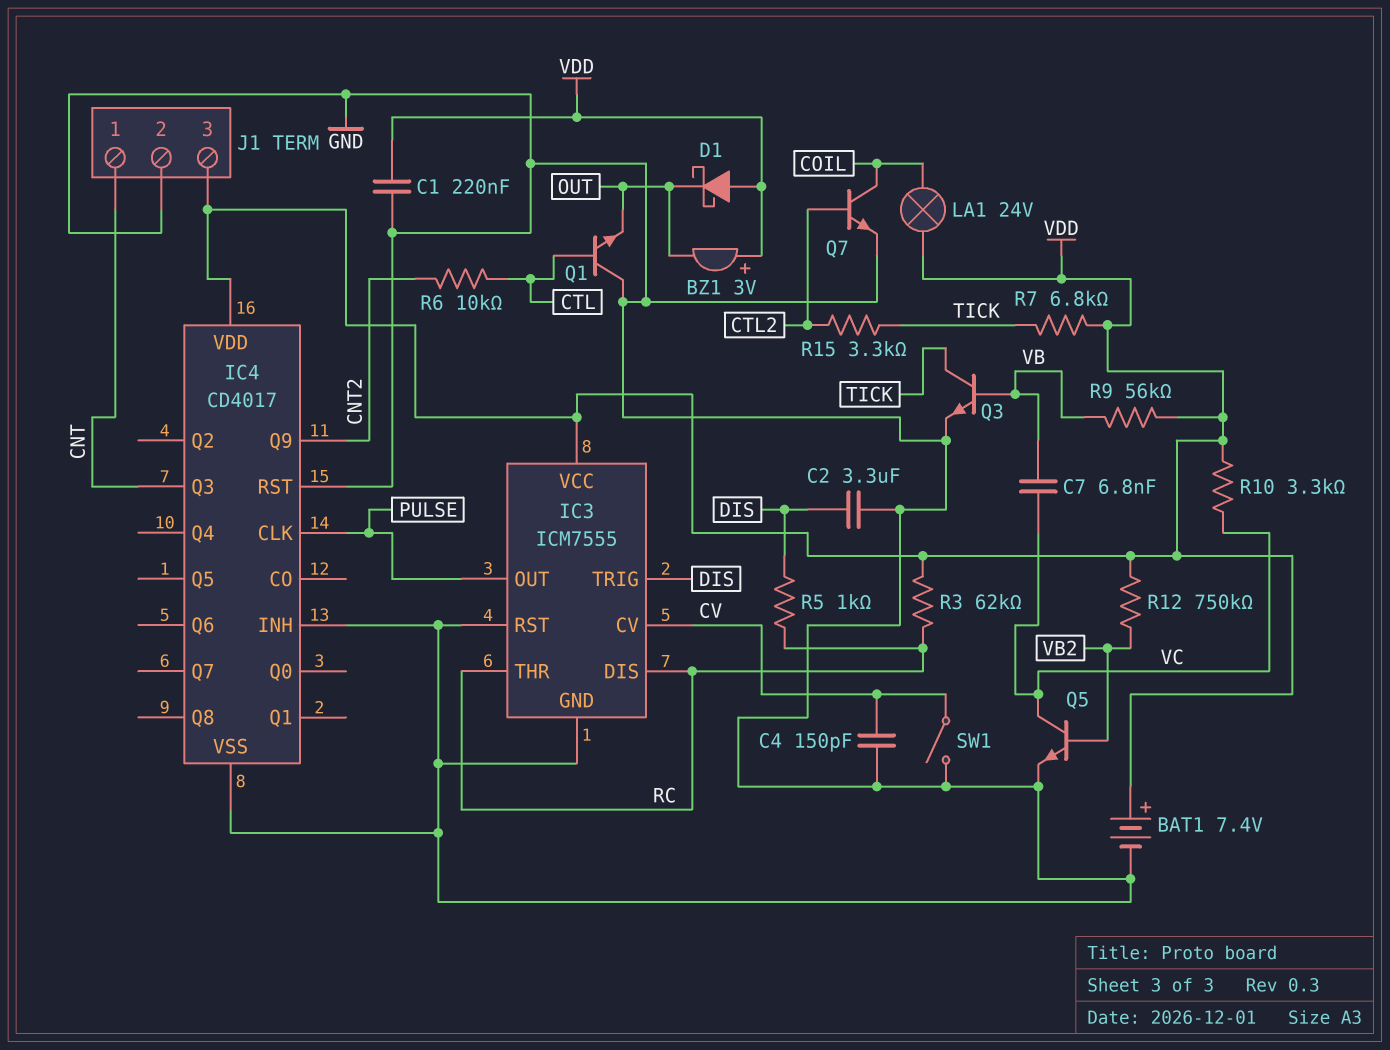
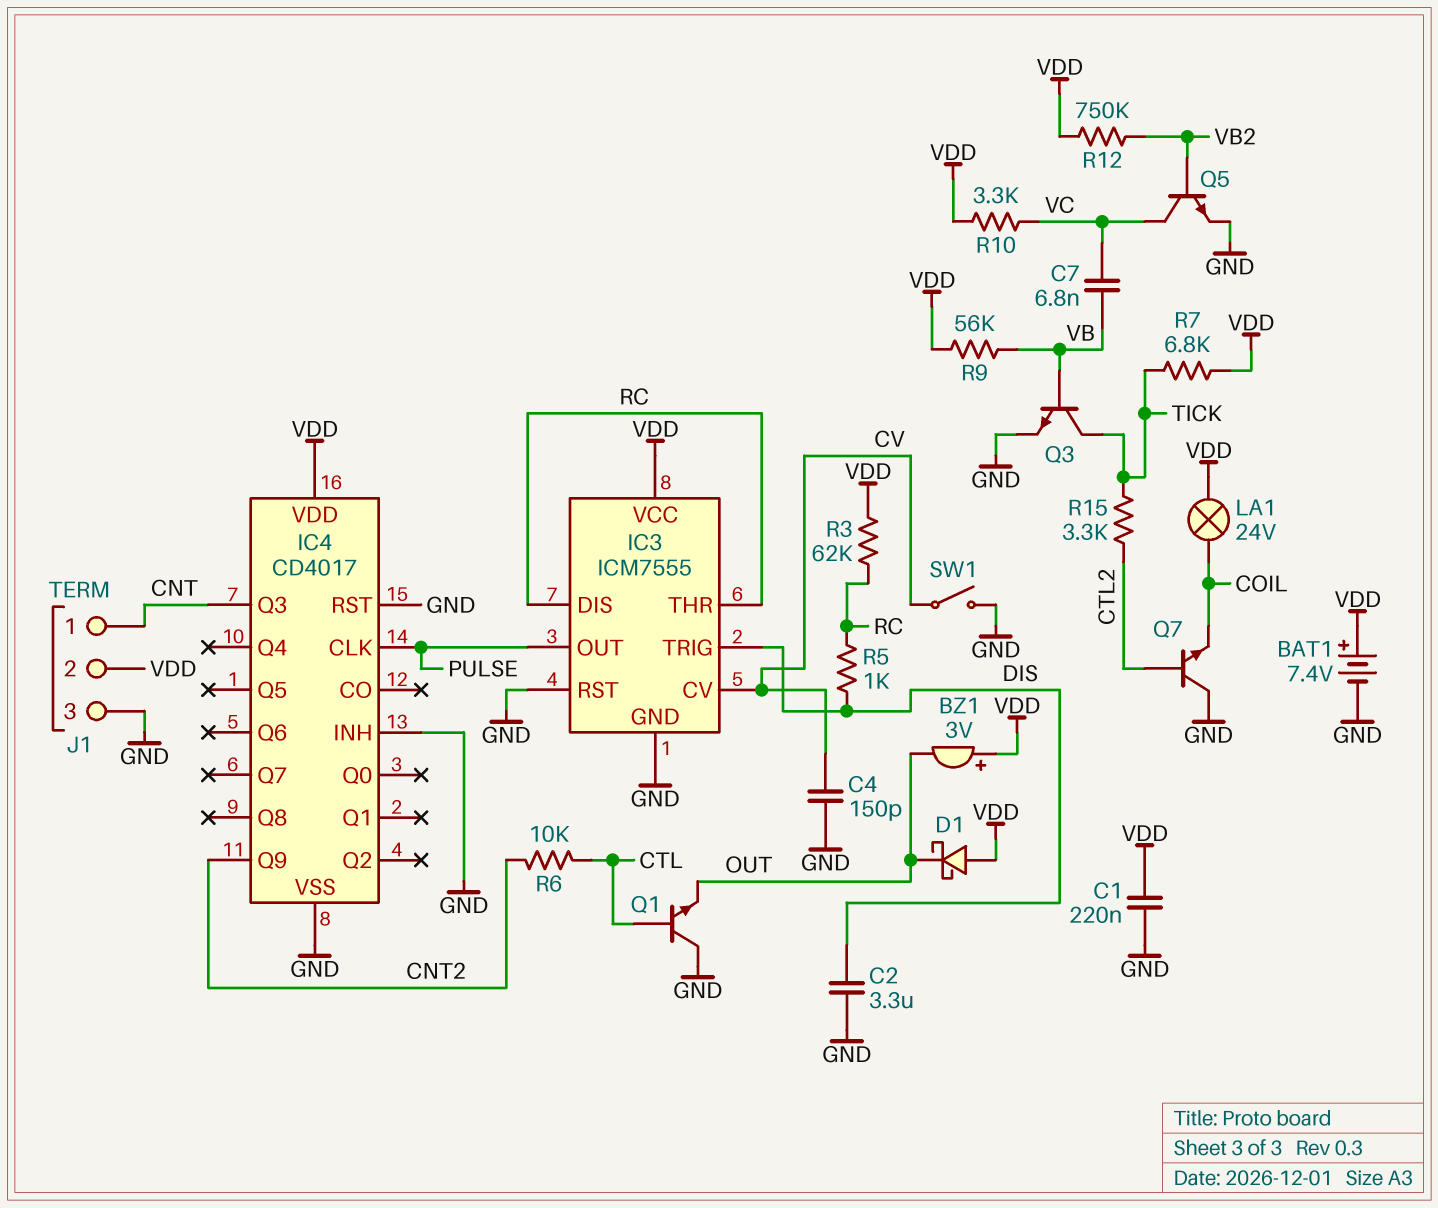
J1 pin 2: GND -> VDD
J1 pin 3: VDD -> GND
Q7: NPN (B CTL2, C COIL, E GND) -> NPN (B CTL2, C GND, E COIL)

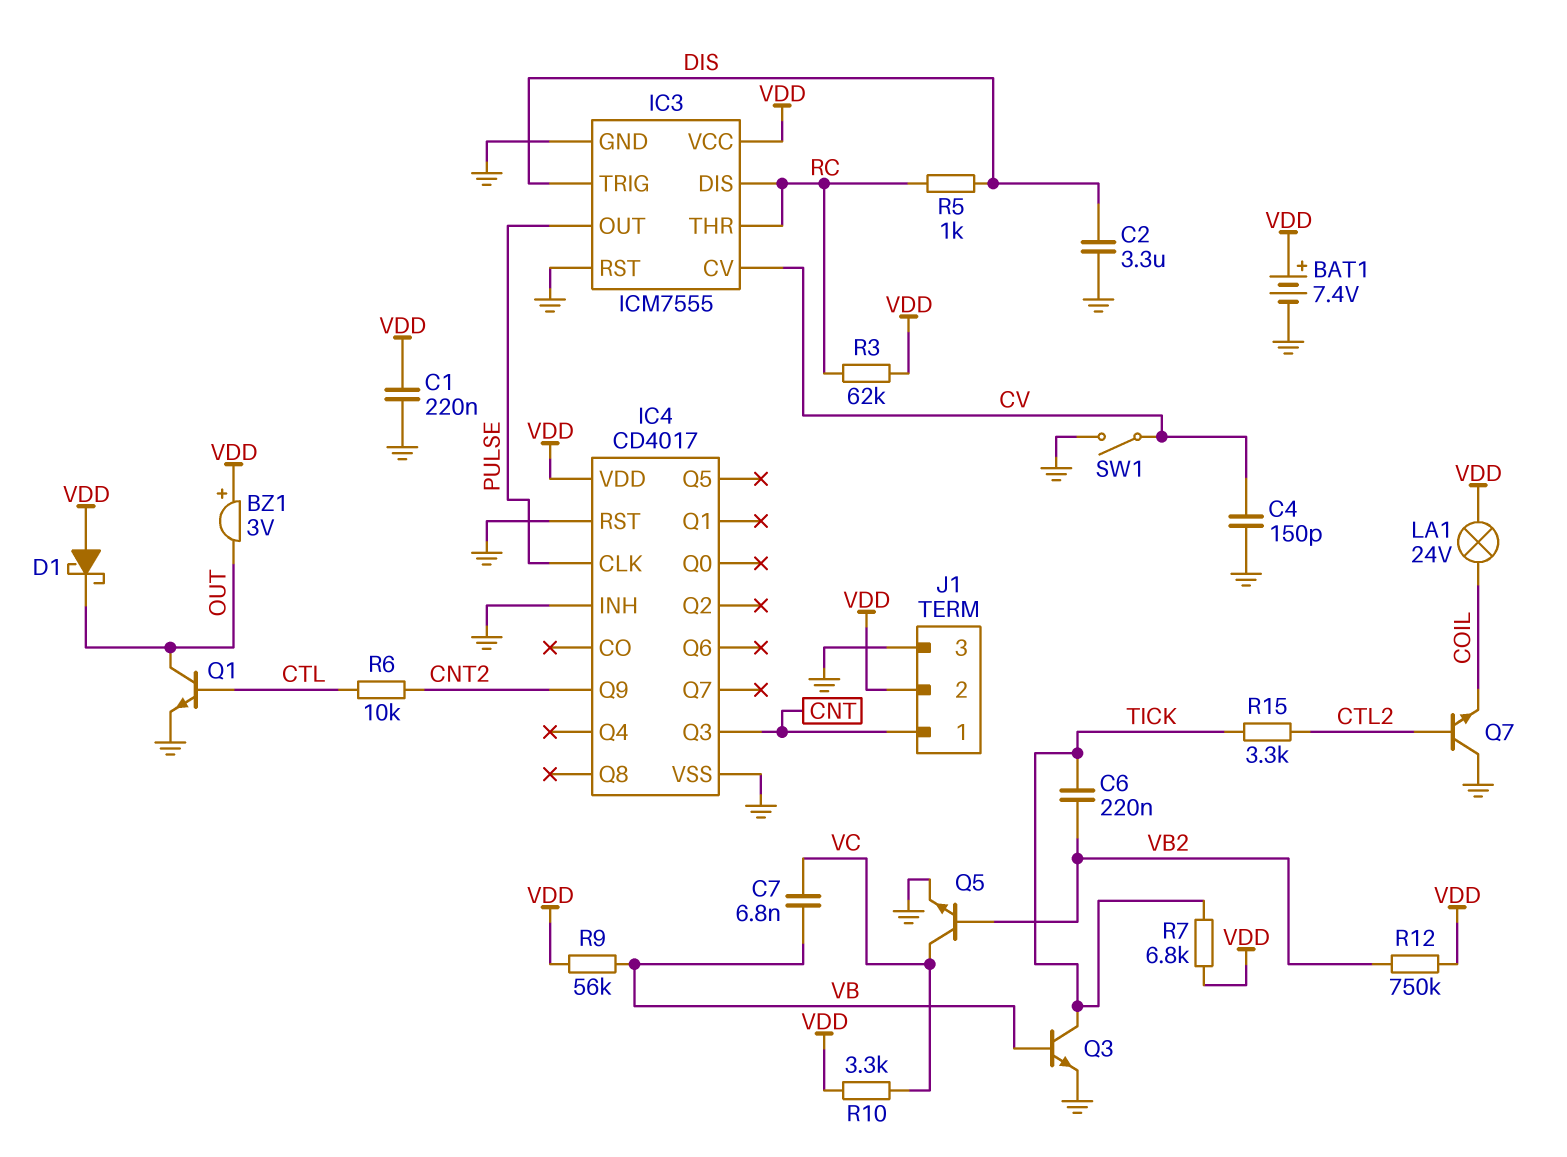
C6: none -> 220nF (TICK, VB2)
Q1: NPN (B CTL, C GND, E OUT) -> NPN (B CTL, C OUT, E GND)

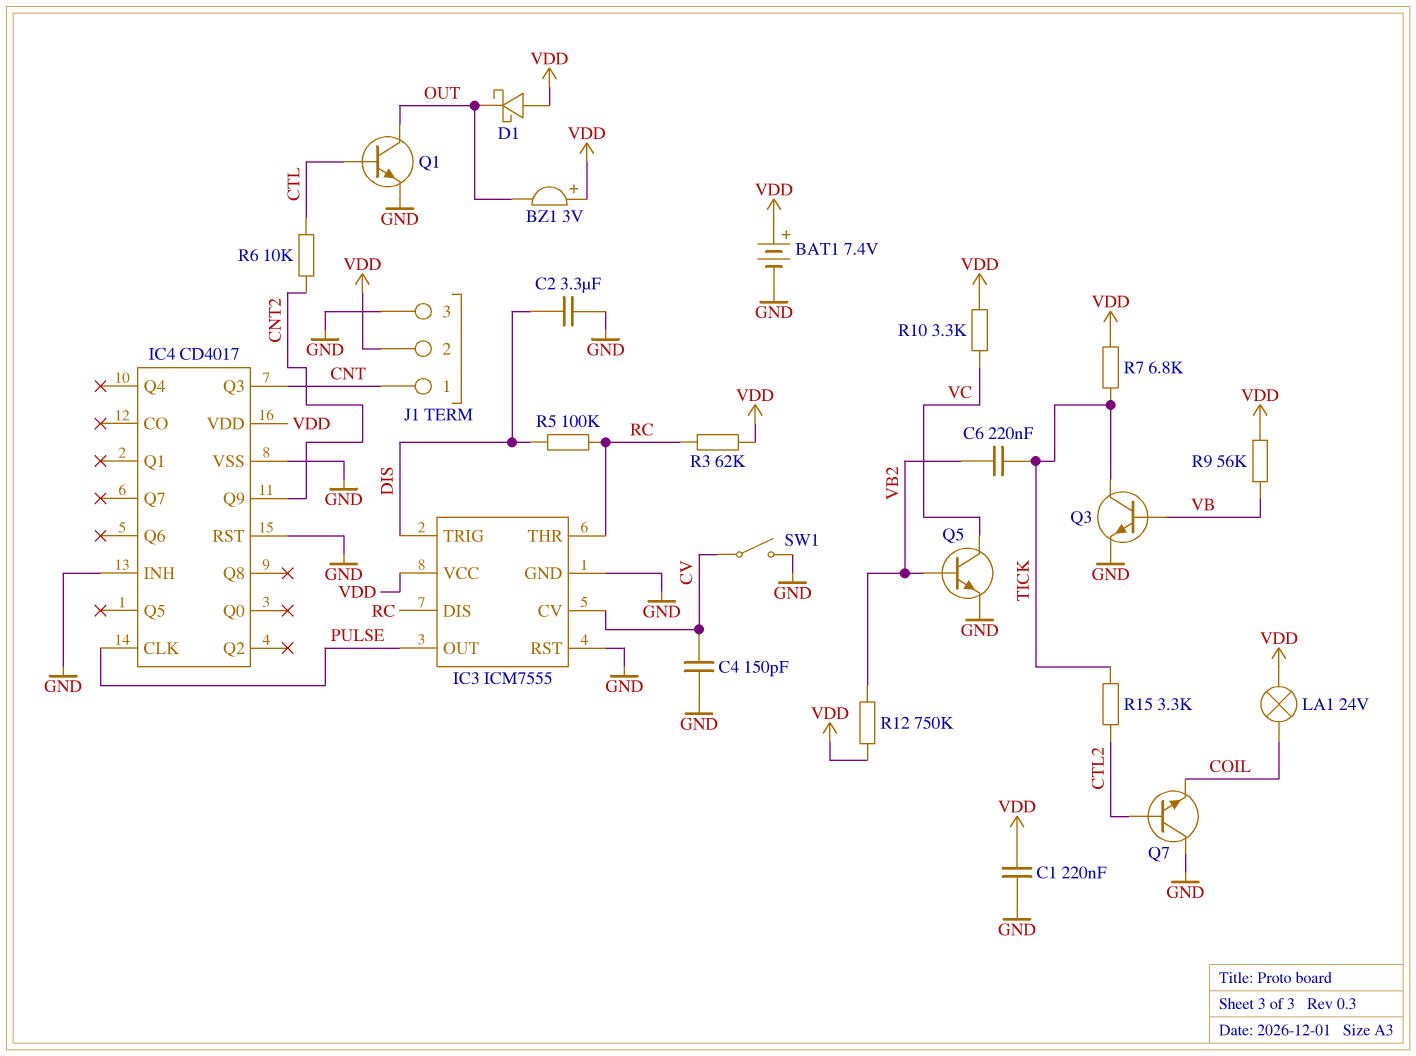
C7: 6.8nF (VB, VC) -> none
R5: 1k (DIS, RC) -> 100k (DIS, RC)

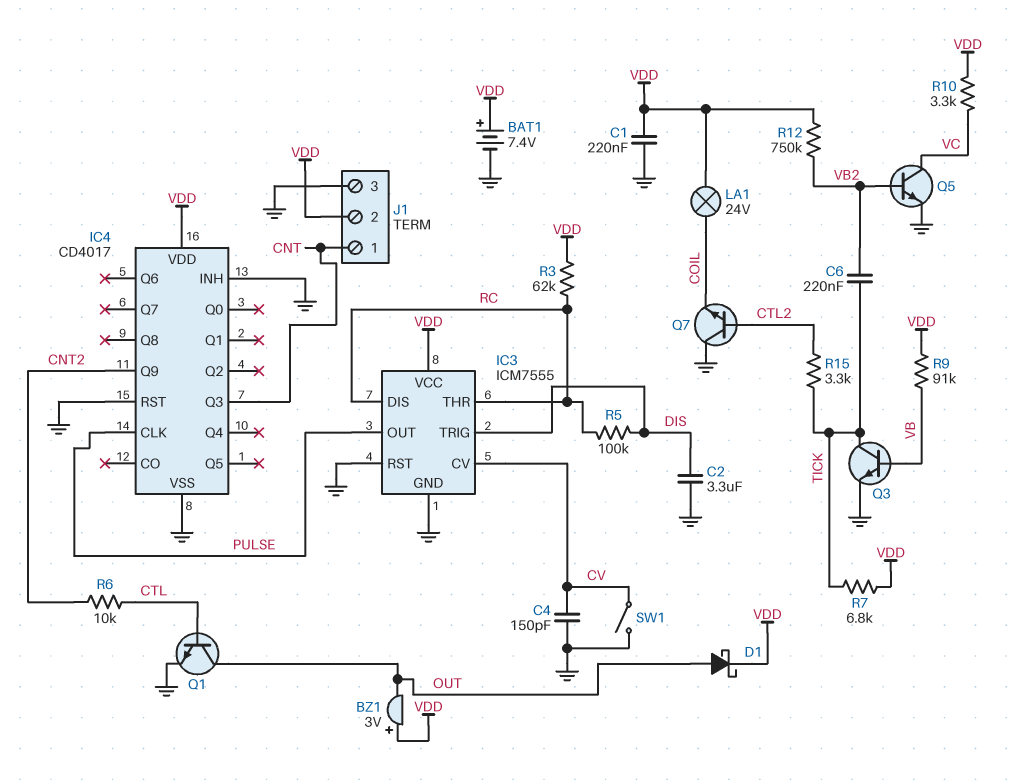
D1: schottky (A VDD, K OUT) -> schottky (A OUT, K VDD)
R9: 56k (VB, VDD) -> 91k (VB, VDD)

